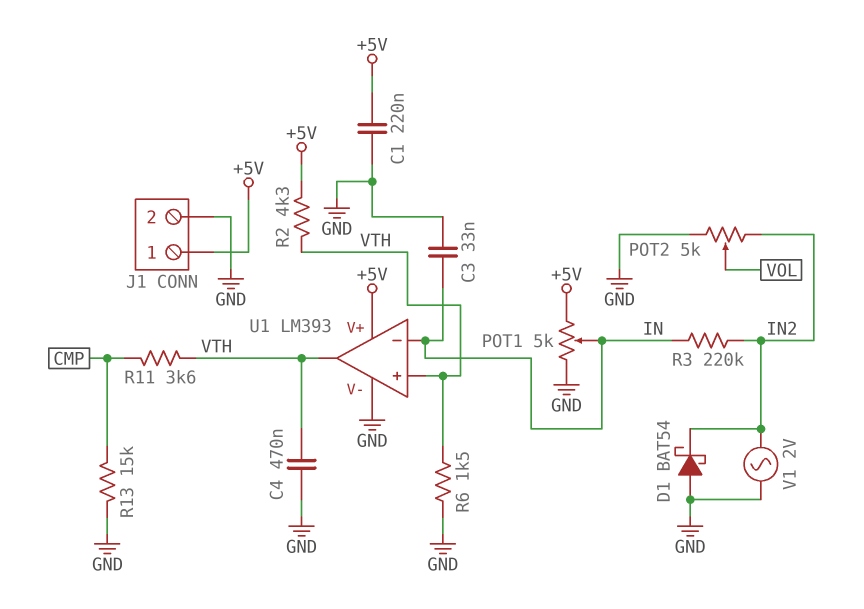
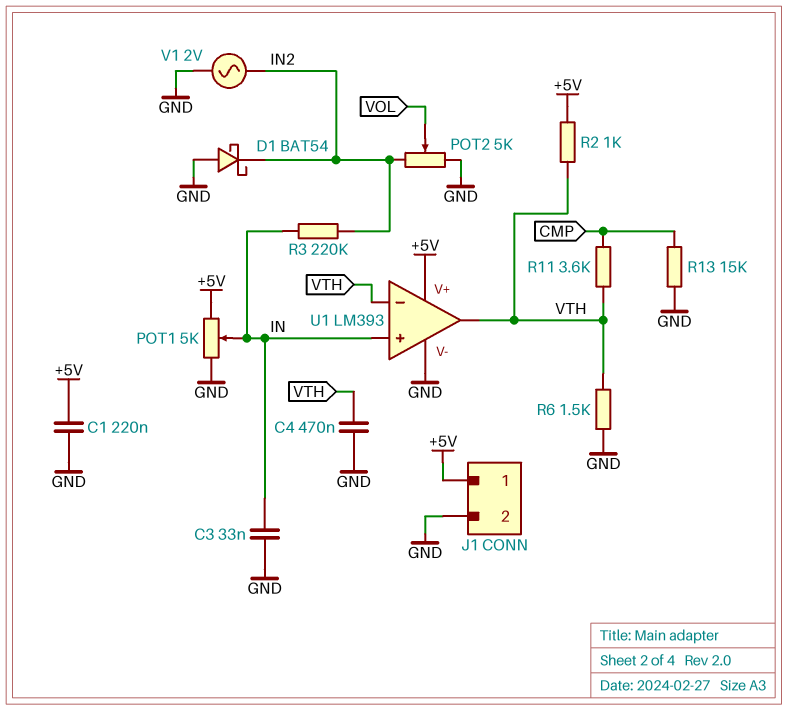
R2: 4.3k (+5V, VTH) -> 1k (+5V, VTH)
U1 pin in+: VTH -> IN
U1 pin in-: IN -> VTH

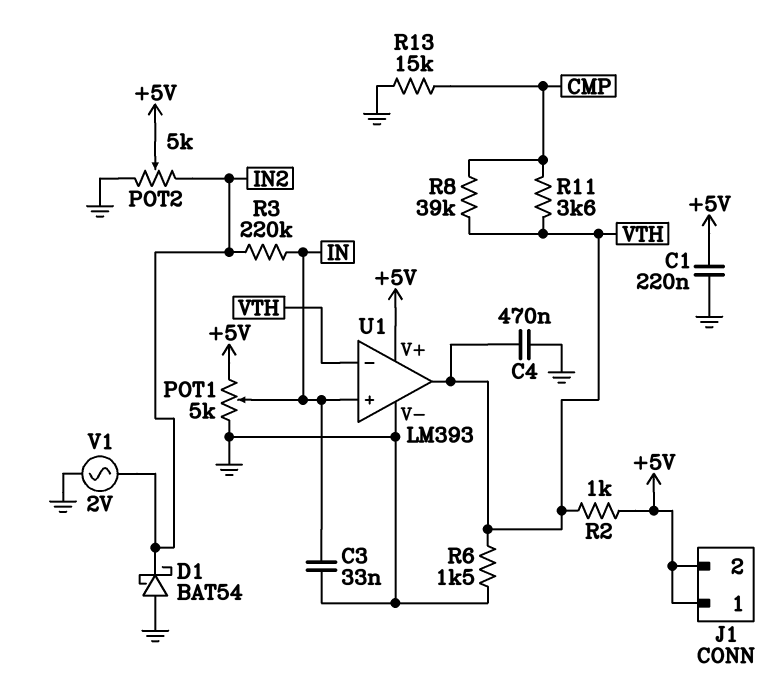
J1 pin 2: GND -> +5V
POT2: 5k (GND, IN2, wiper VOL) -> 5k (GND, IN2, wiper +5V)
R8: none -> 39k (CMP, VTH)

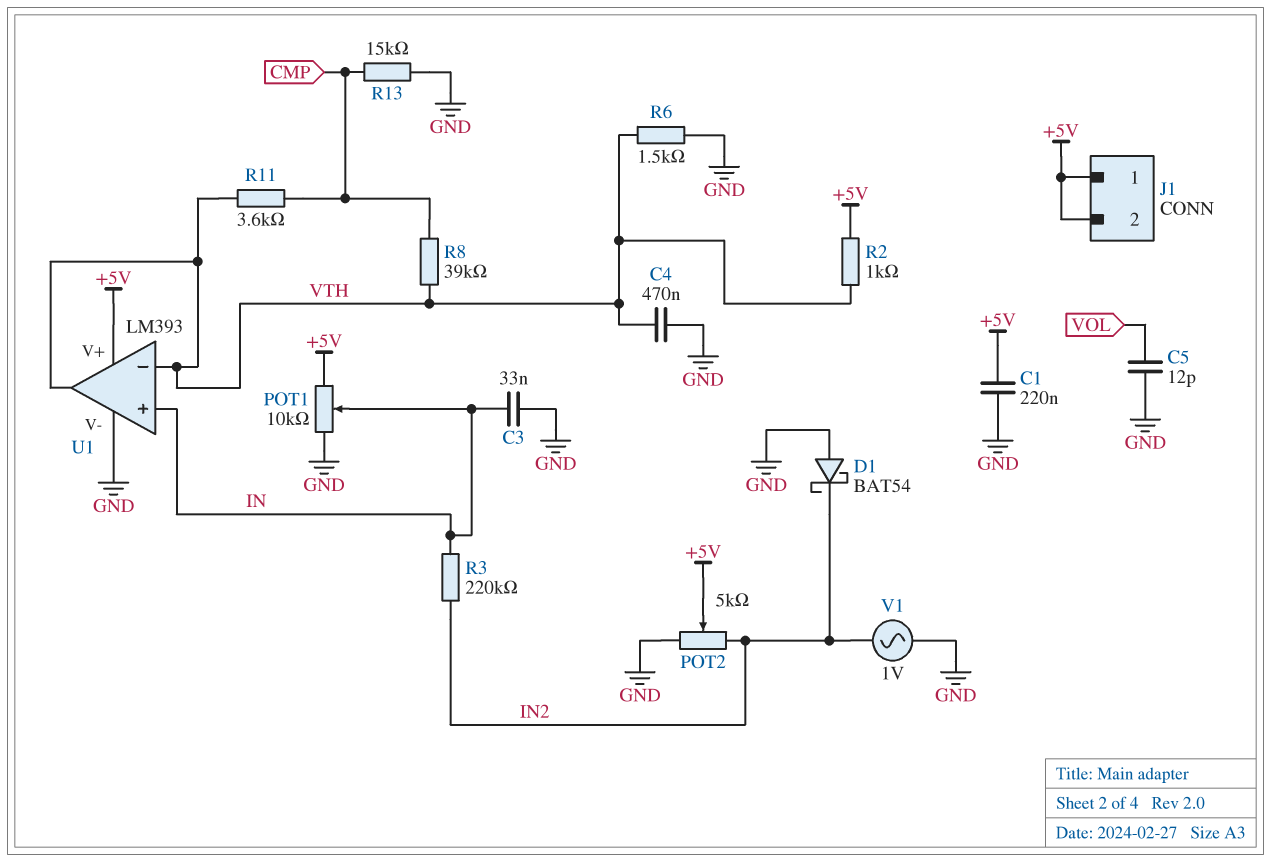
C5: none -> 12pF (GND, VOL)
POT1: 5k (+5V, GND, wiper IN) -> 10k (+5V, GND, wiper IN)
V1: AC 2V (GND, IN2) -> AC 1V (GND, IN2)

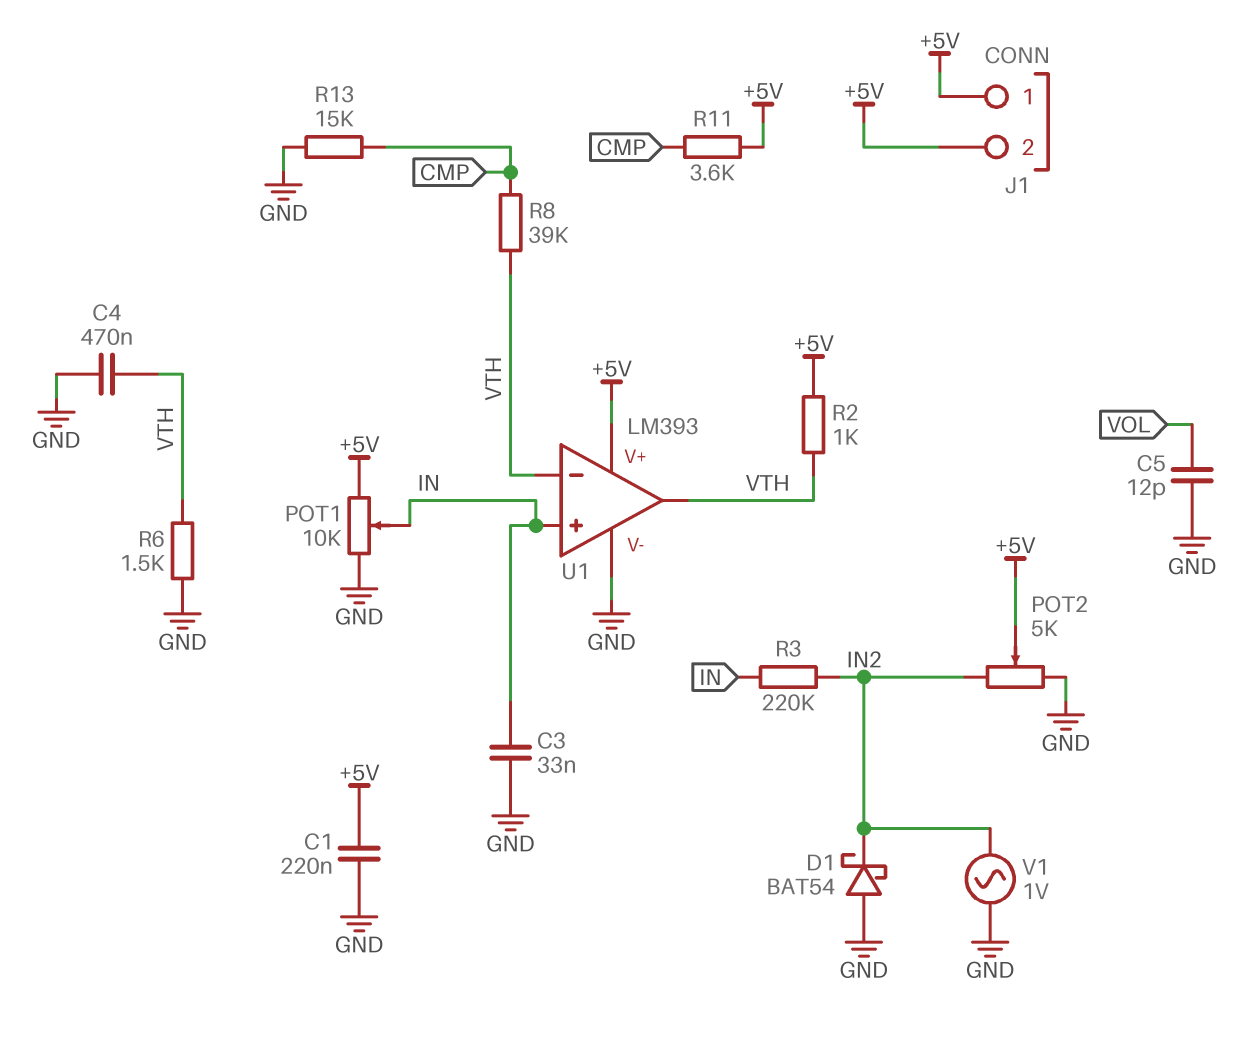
R11: 3.6k (CMP, VTH) -> 3.6k (+5V, CMP)

